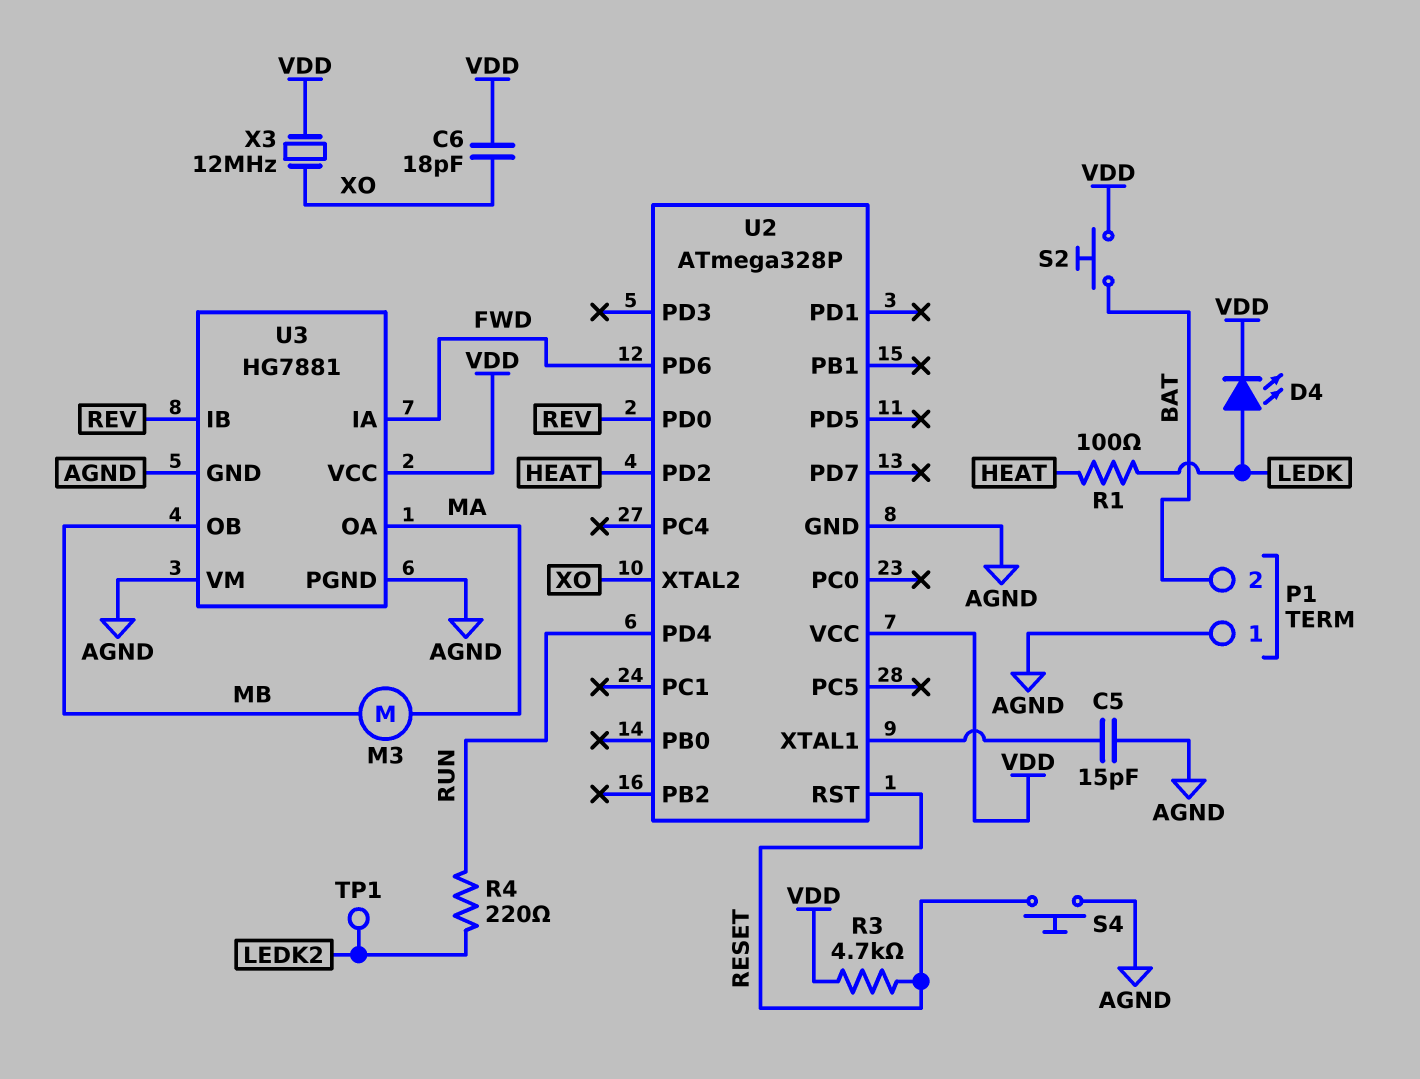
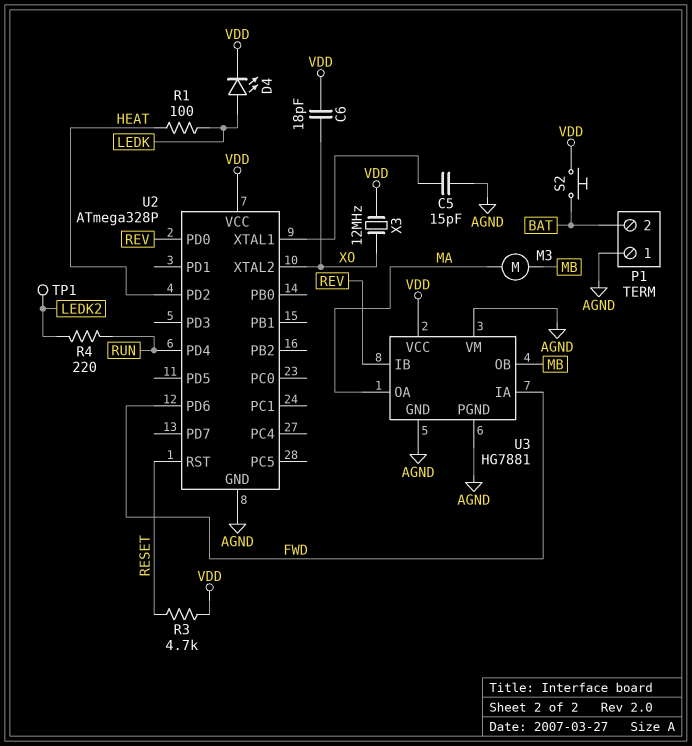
S4: button (AGND, RESET) -> none

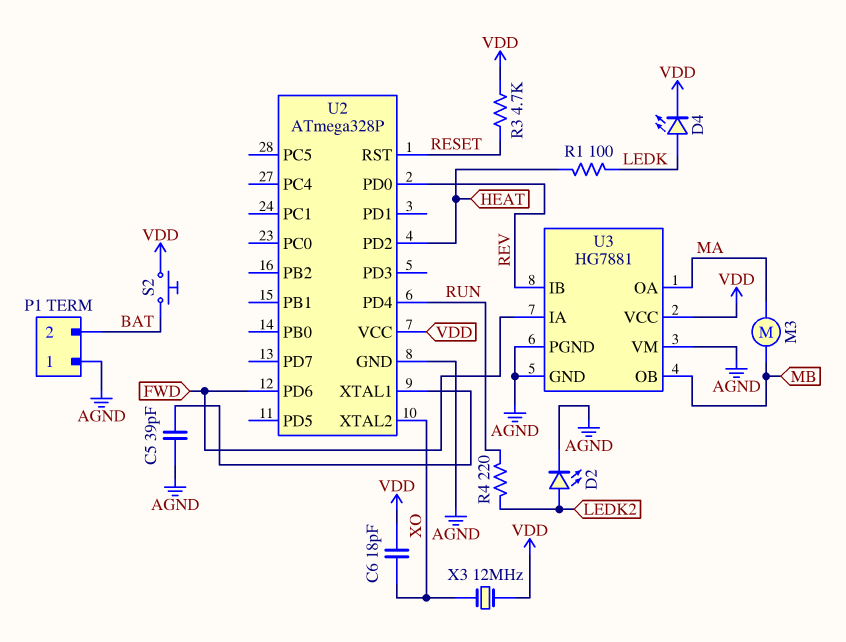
C5: 15pF (AGND, U2/XTAL1) -> 39pF (AGND, U2/XTAL1)
D2: none -> LED (A LEDK2, K AGND)
TP1: test point (LEDK2) -> none

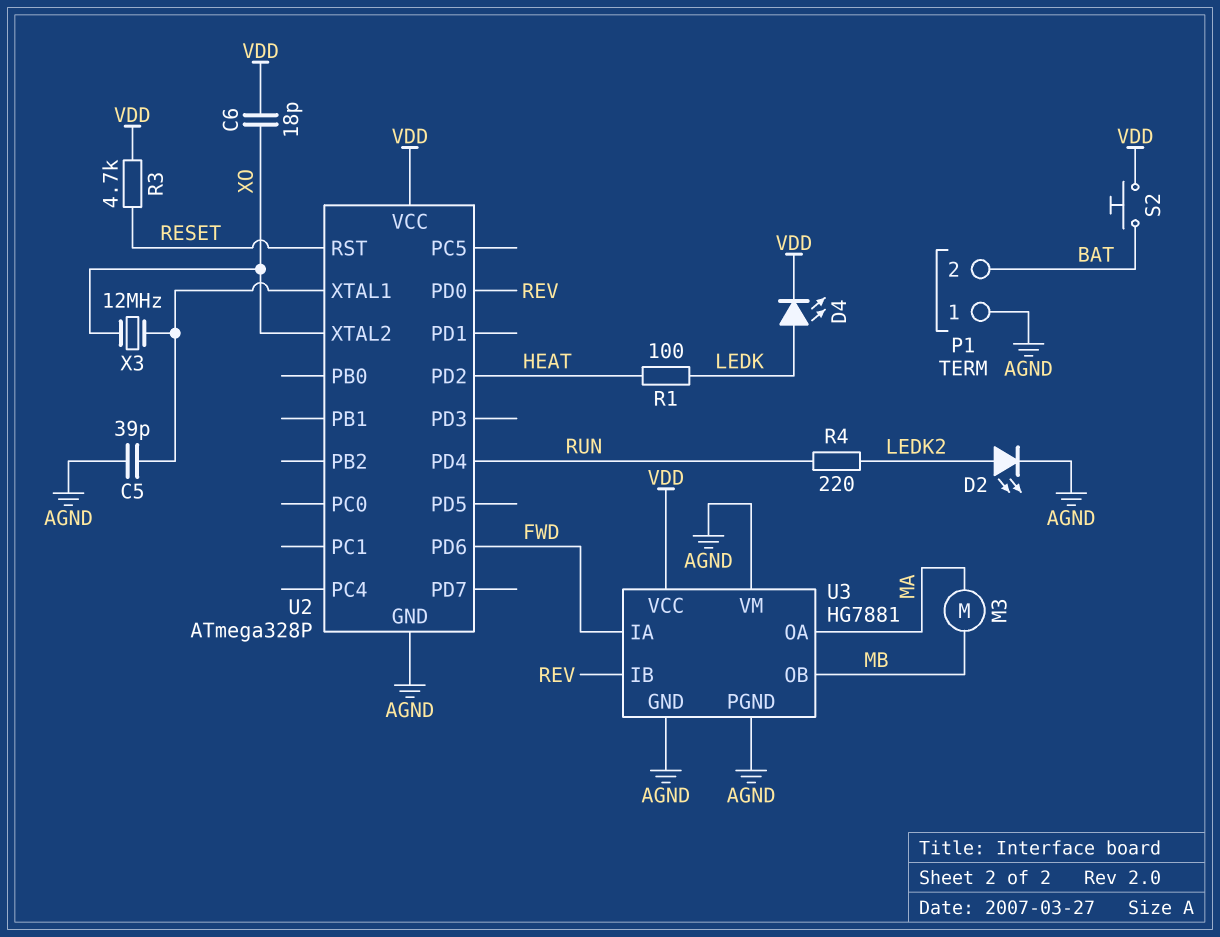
X3: 12MHz (VDD, XO) -> 12MHz (U2/XTAL1, XO)

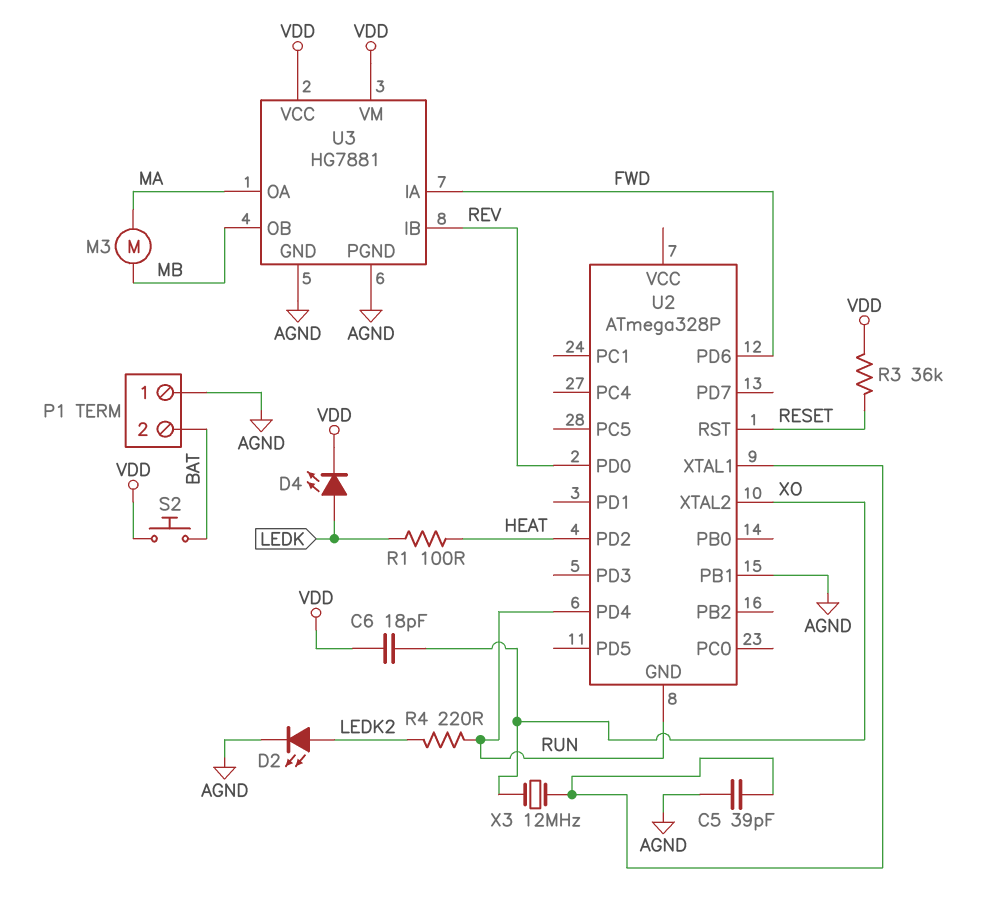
R3: 4.7k (RESET, VDD) -> 36k (RESET, VDD)
U2 pin GND: AGND -> RUN
U2 pin PB1: none -> AGND
U2 pin VCC: VDD -> none
U3 pin VM: AGND -> VDD

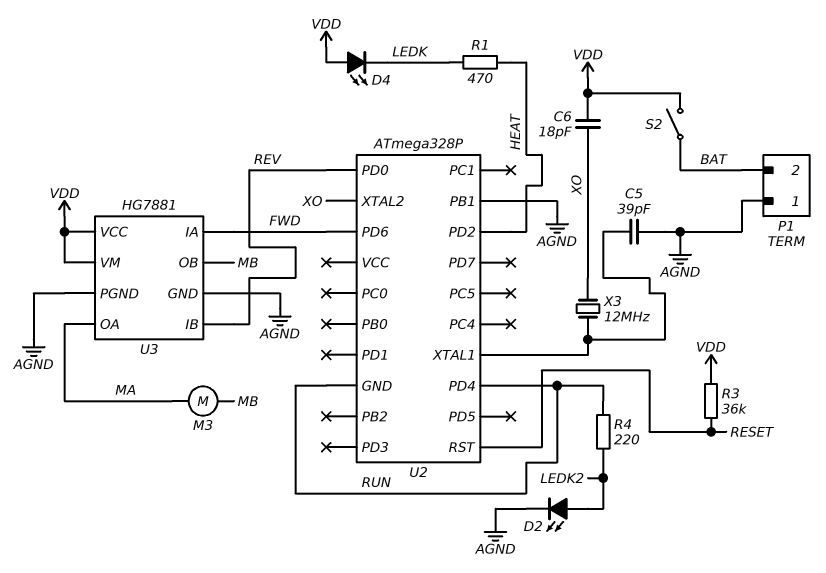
D4: LED (A LEDK, K VDD) -> LED (A VDD, K LEDK)
R1: 100 (HEAT, LEDK) -> 470 (HEAT, LEDK)
S2: button (BAT, VDD) -> switch (BAT, VDD)

